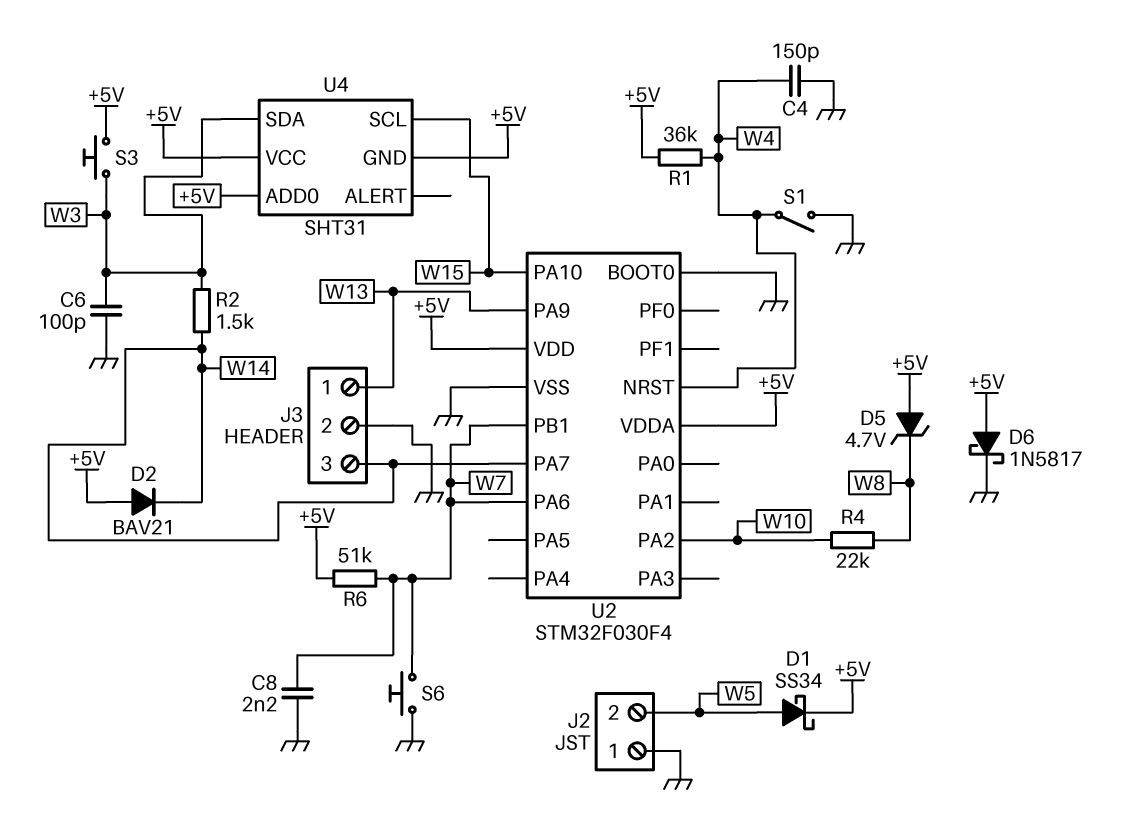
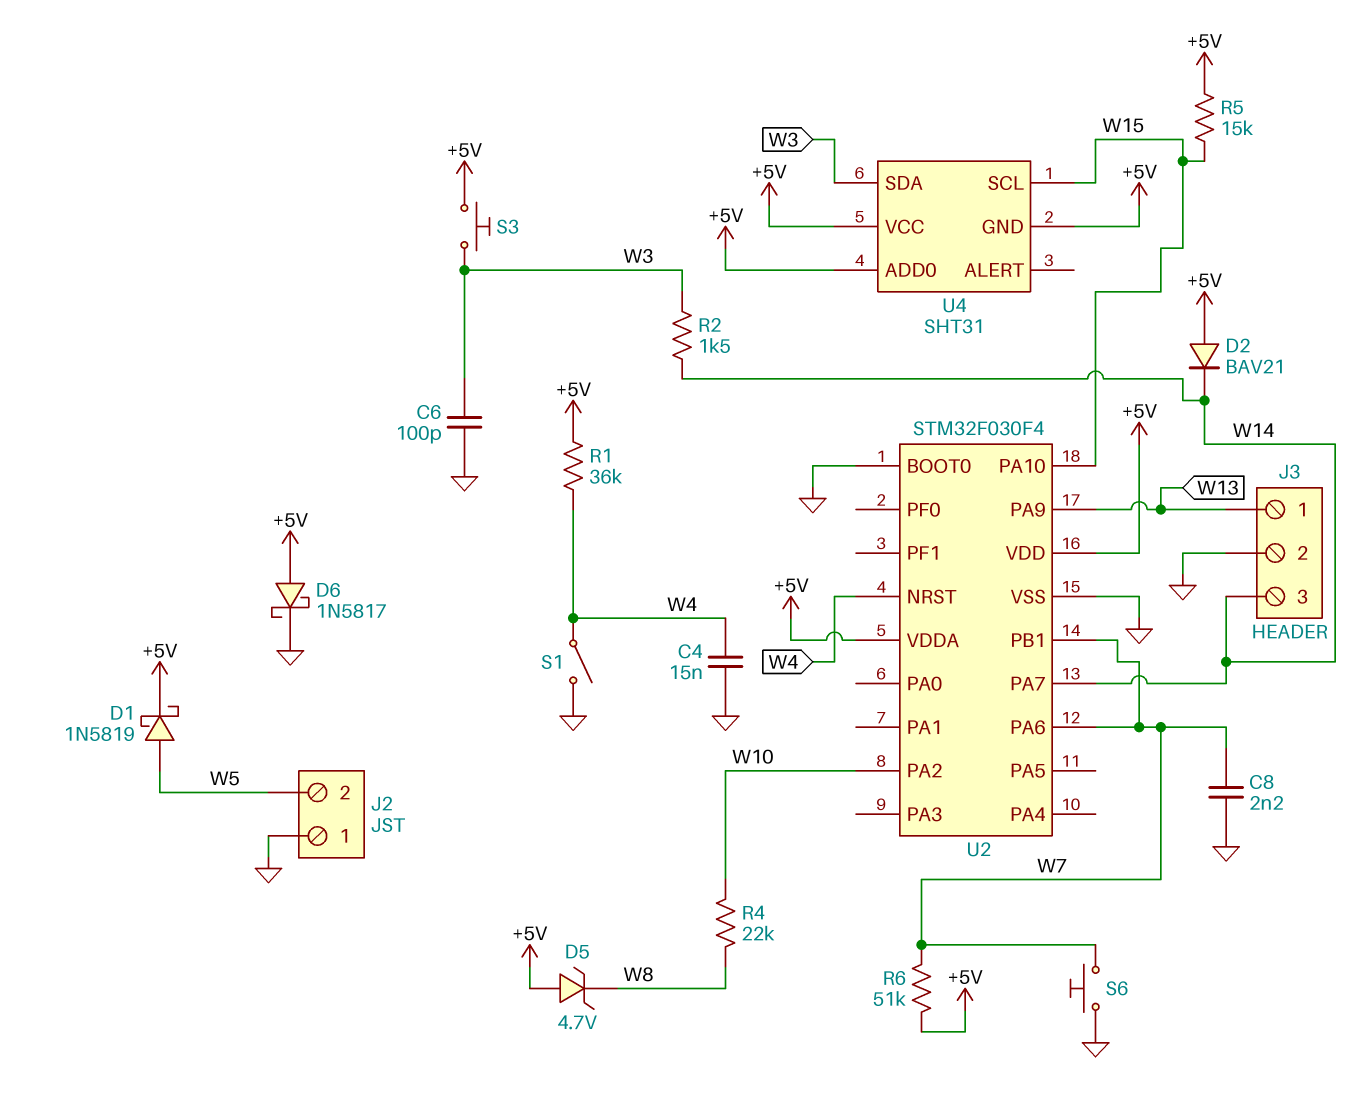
C4: 150pF (GND, W4) -> 15nF (GND, W4)
D1: schottky SS34 (A W5, K +5V) -> schottky 1N5819 (A W5, K +5V)
R5: none -> 15k (+5V, W15)

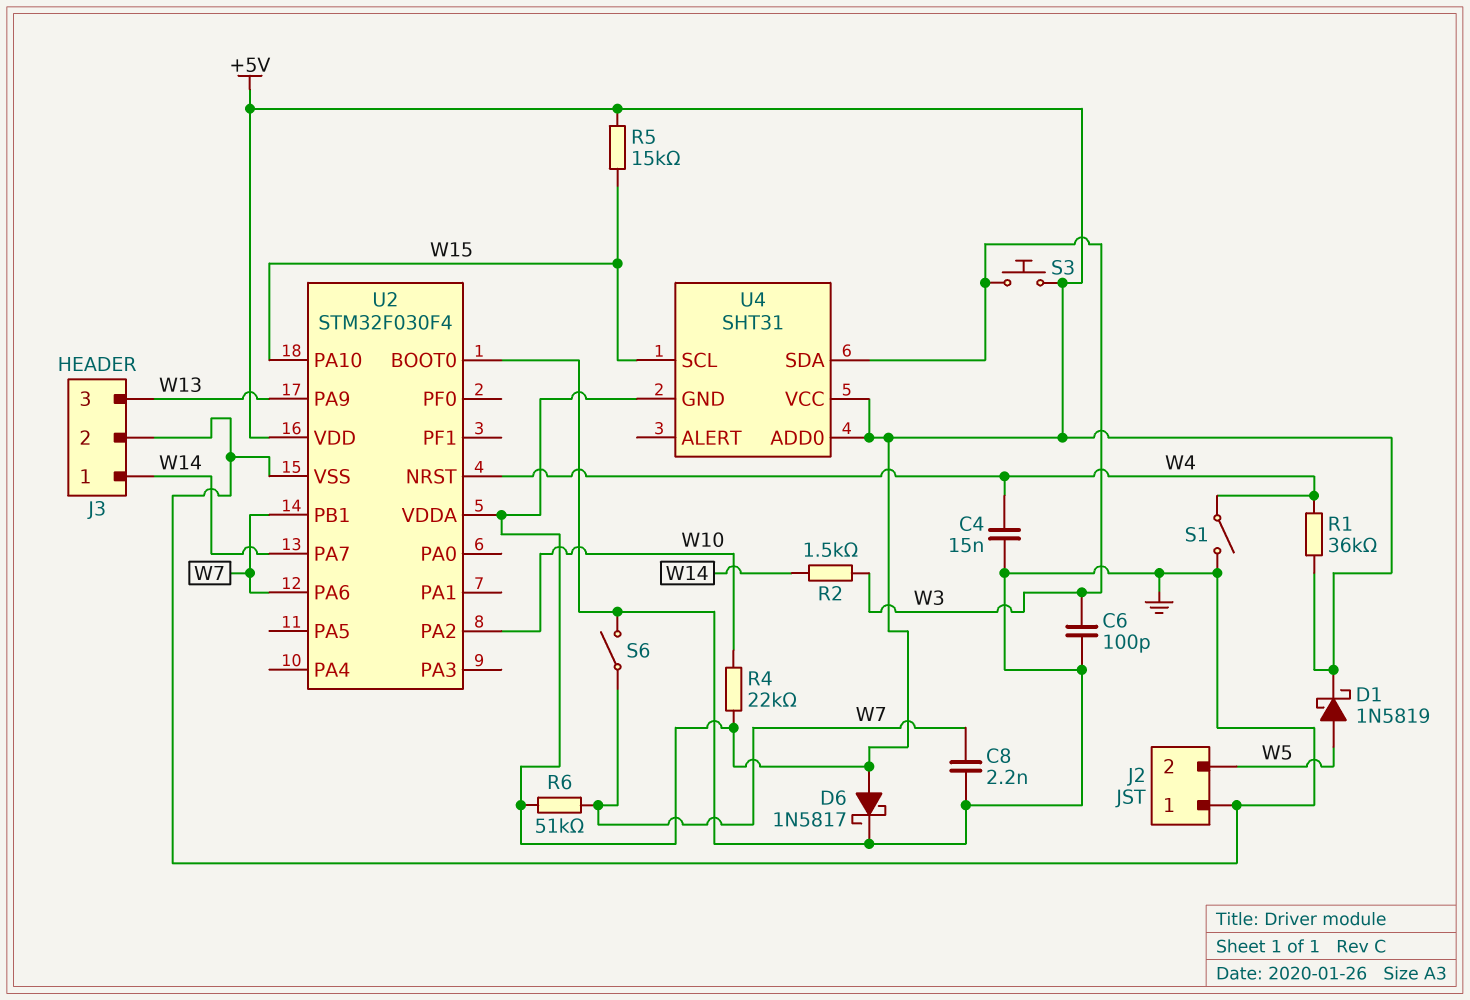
D2: diode BAV21 (A +5V, K W14) -> none
D5: zener 4.7V (A +5V, K W8) -> none
J3 pin 1: W13 -> W14
J3 pin 3: W14 -> W13
R4: 22k (W8, W10) -> 22k (+5V, W10)
S6: button (GND, W7) -> switch (GND, W7)

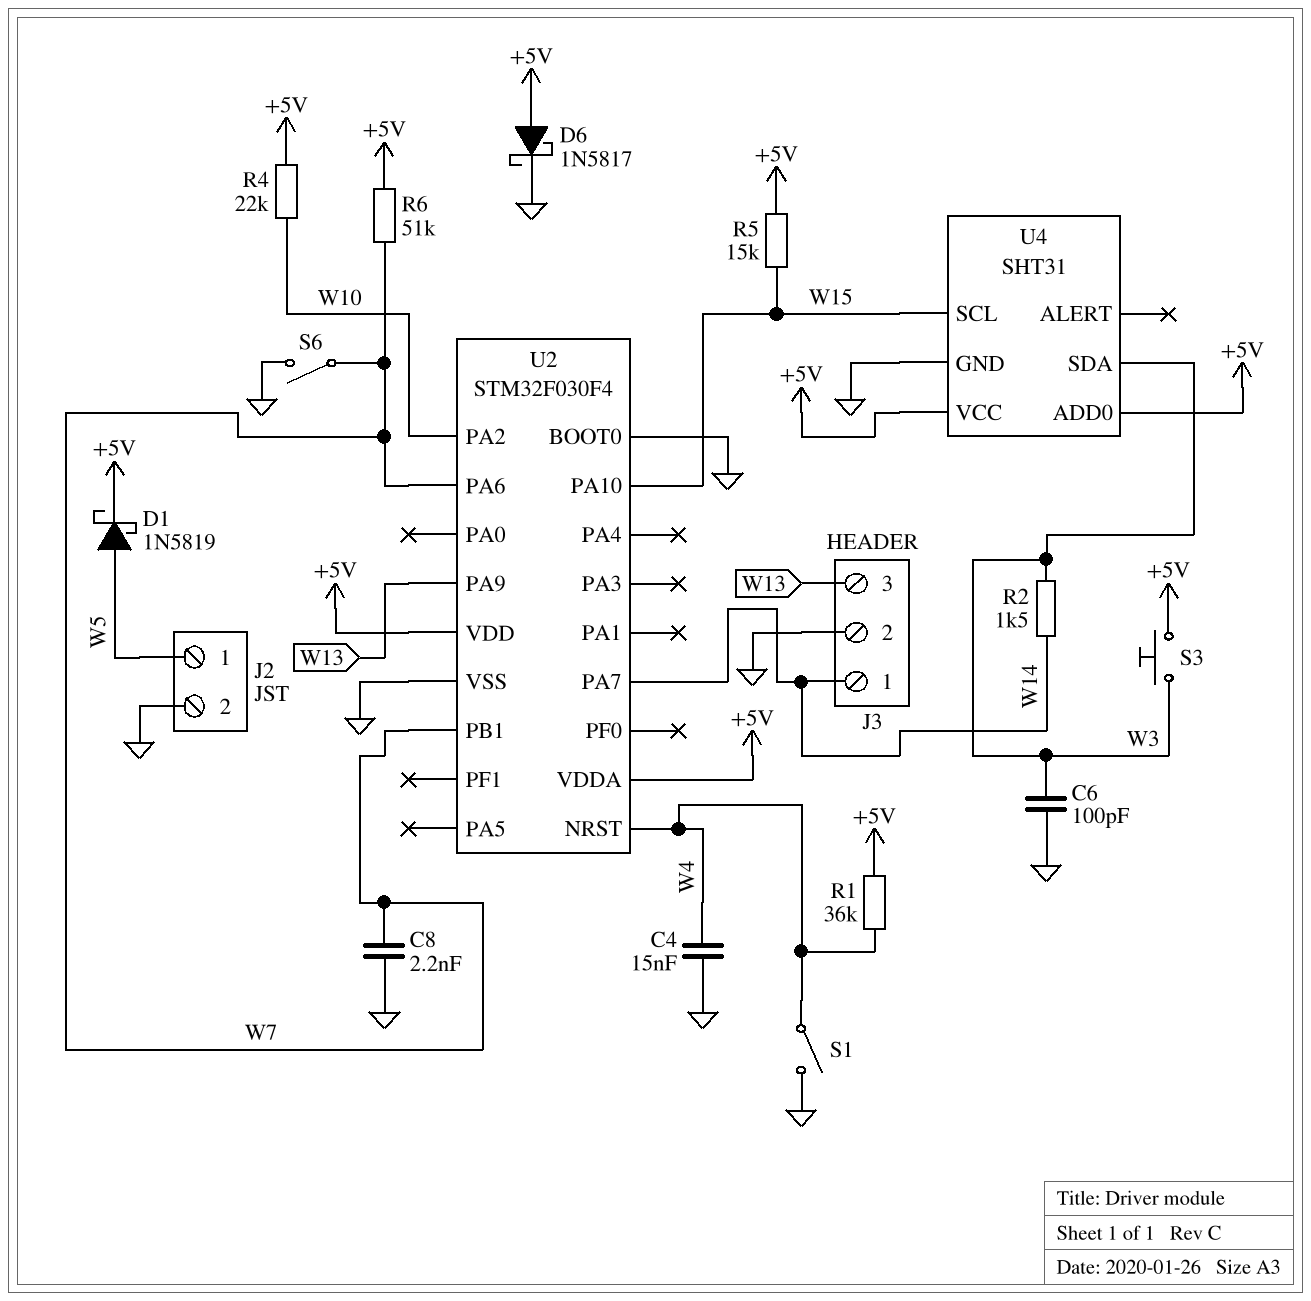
J2 pin 1: GND -> W5
J2 pin 2: W5 -> GND
U4 pin GND: +5V -> GND

